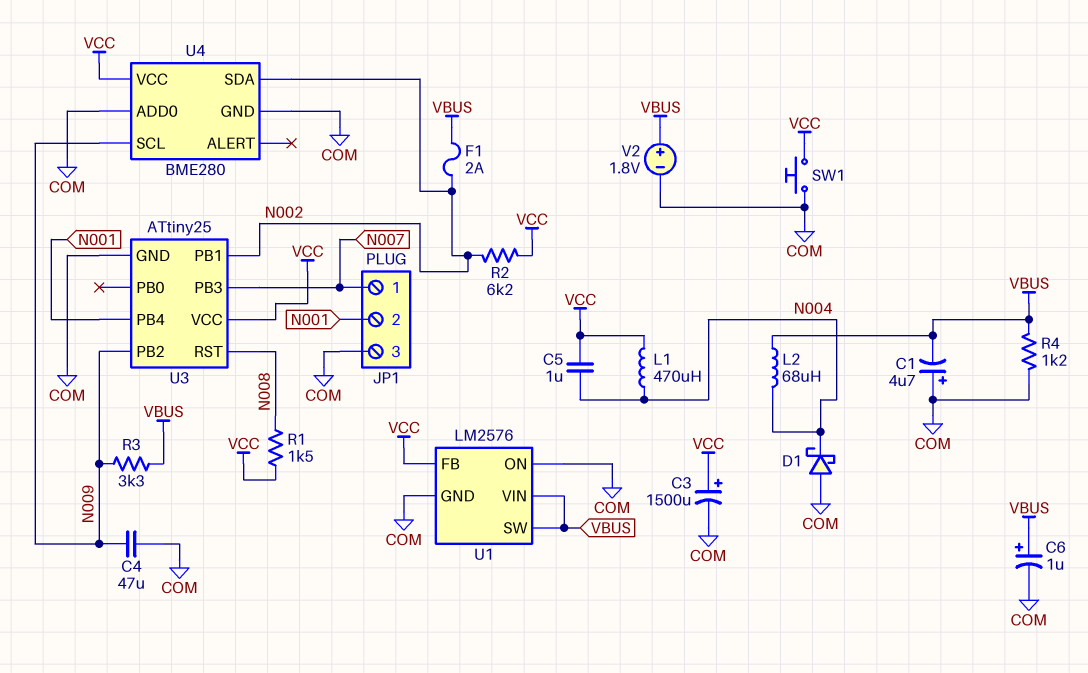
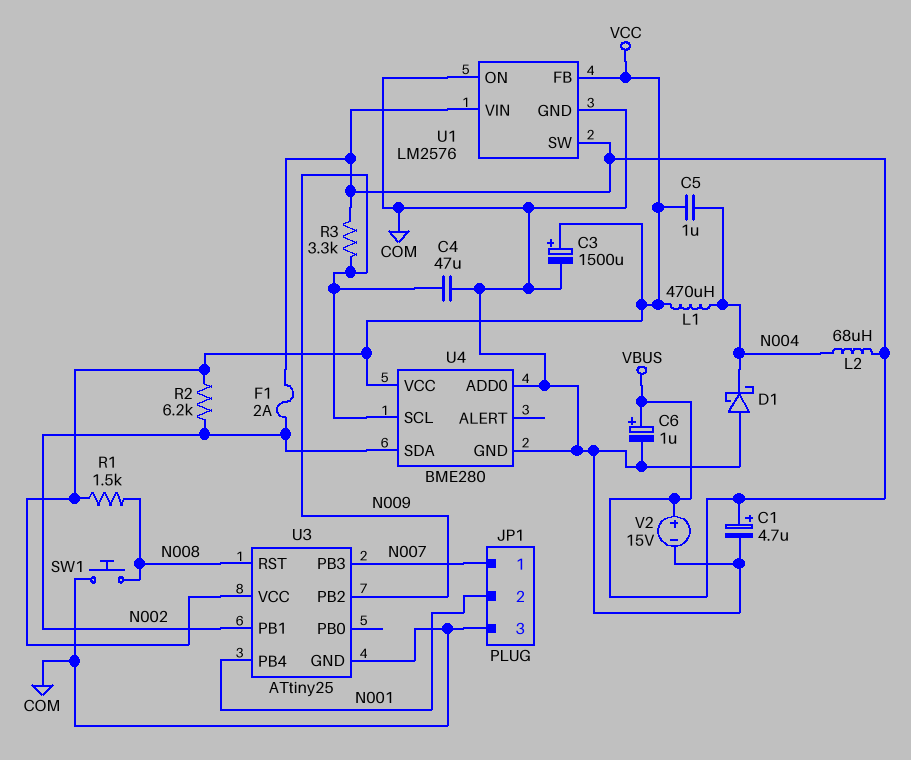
C1: 4.7uF (plus COM, minus VBUS) -> 4.7uF (plus VBUS, minus COM)
R4: 1.2k (COM, VBUS) -> none
SW1: button (COM, VCC) -> button (COM, N008)
V2: 1.8V (plus VBUS, minus COM) -> 15V (plus VBUS, minus COM)

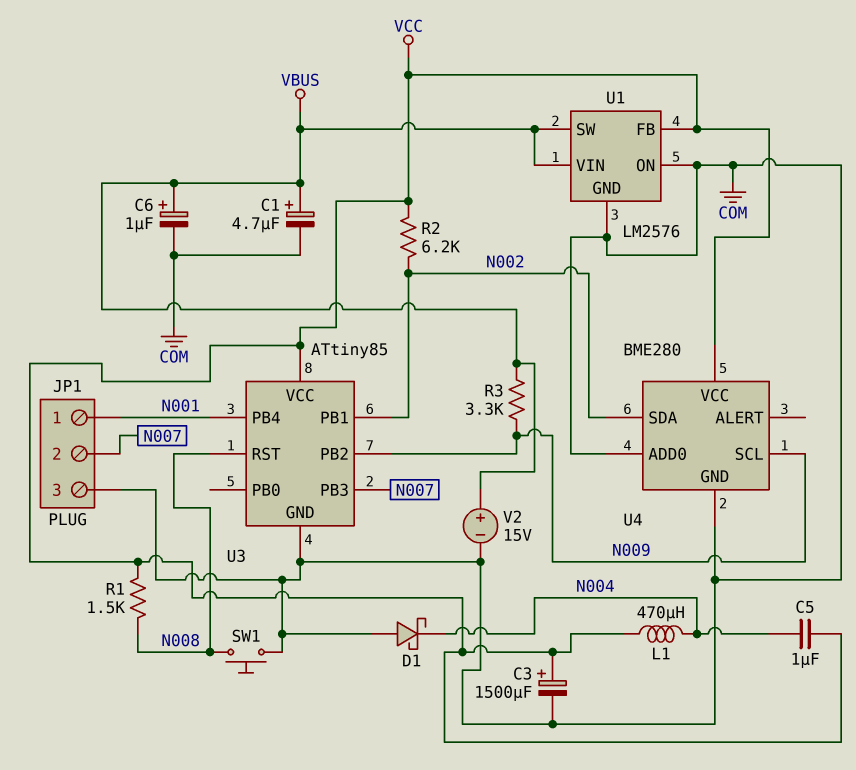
C4: 47uF (COM, N009) -> none
F1: 2A (N002, VBUS) -> none
JP1 pin 1: N007 -> N001
JP1 pin 2: N001 -> N007
L2: 68uH (N004, VBUS) -> none
U3: ATtiny25 -> ATtiny85

